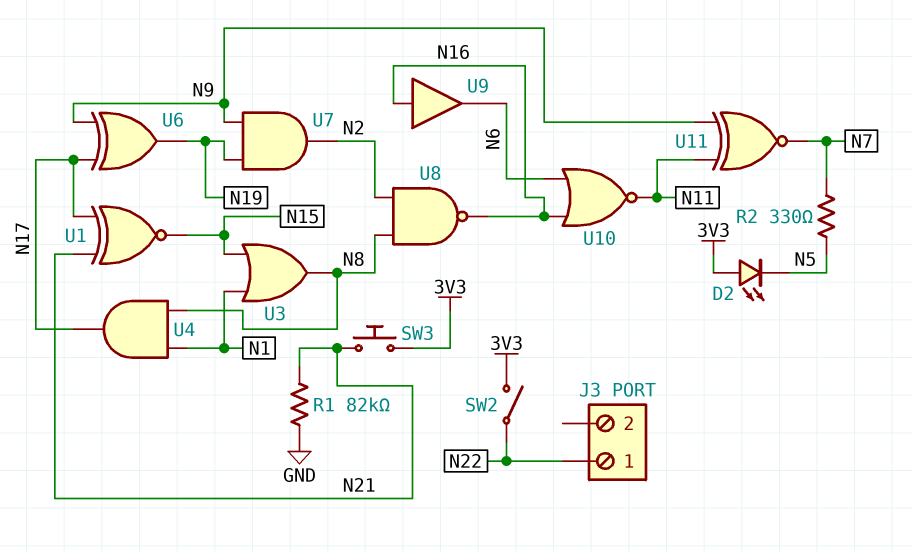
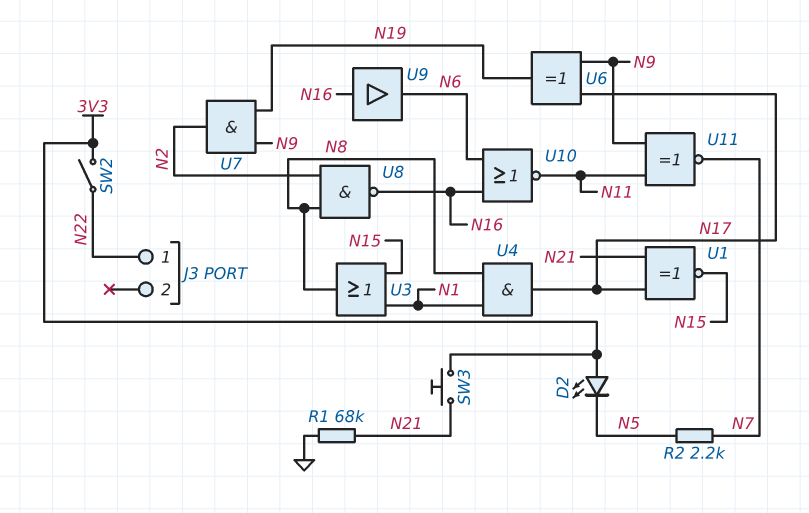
R1: 82k (GND, N21) -> 68k (GND, N21)
R2: 330 (N5, N7) -> 2.2k (N5, N7)

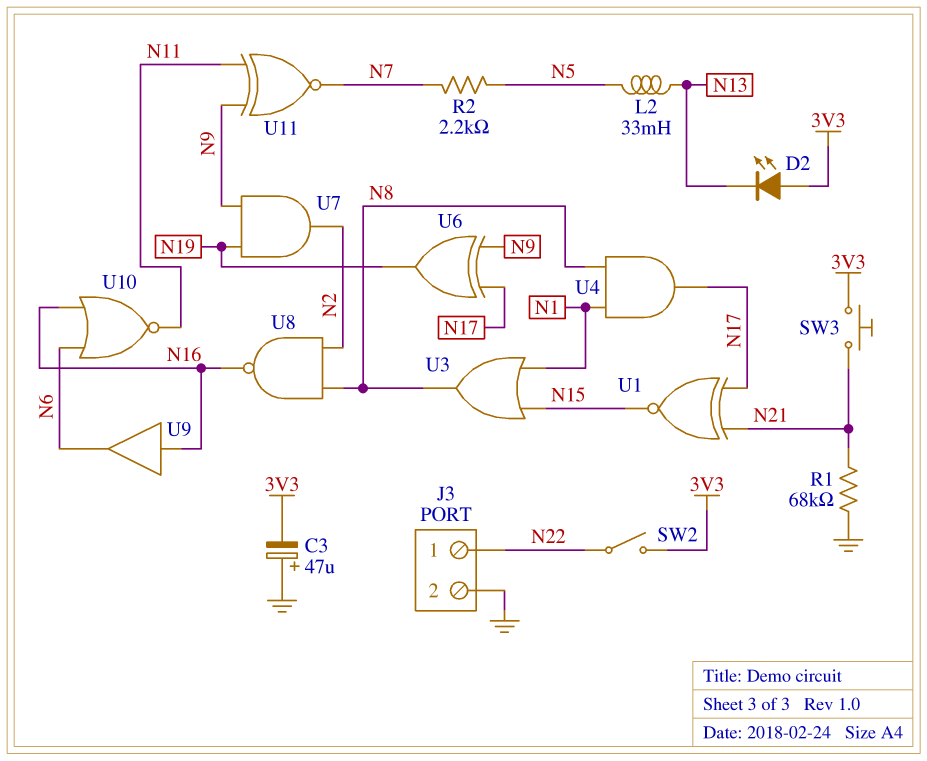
C3: none -> 47uF (plus GND, minus 3V3)
D2: LED (A 3V3, K N5) -> LED (A 3V3, K N13)
J3 pin 2: none -> GND
L2: none -> 33mH (N5, N13)

